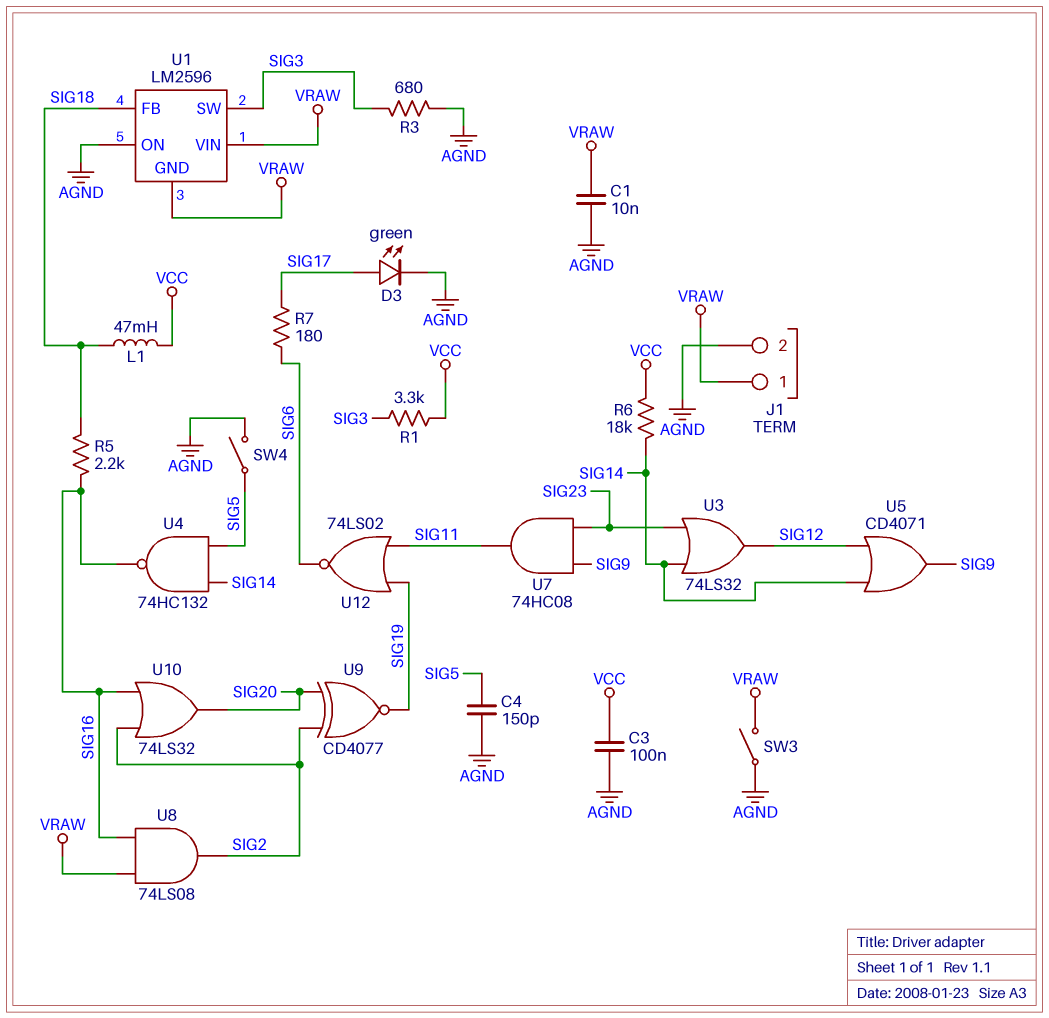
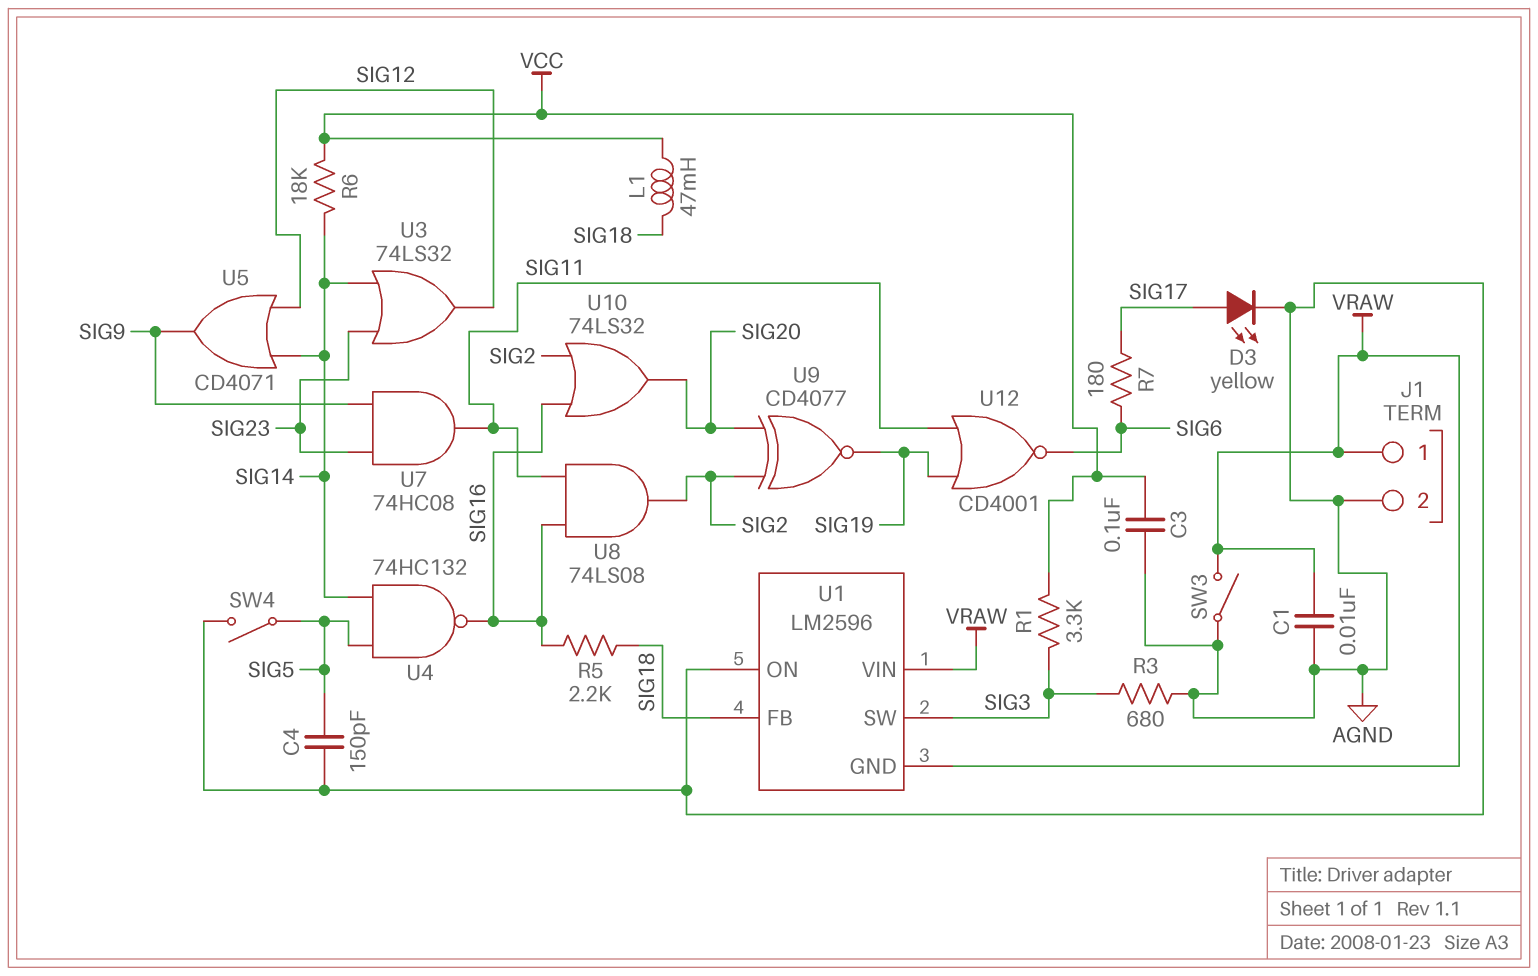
D3: LED green (A SIG17, K AGND) -> LED yellow (A SIG17, K AGND)
U8: AND 74LS08 (in SIG16, in VRAW, out SIG2) -> AND 74LS08 (in SIG11, in SIG16, out SIG2)
U12: NOR 74LS02 (in SIG11, in SIG19, out SIG6) -> NOR CD4001 (in SIG11, in SIG19, out SIG6)

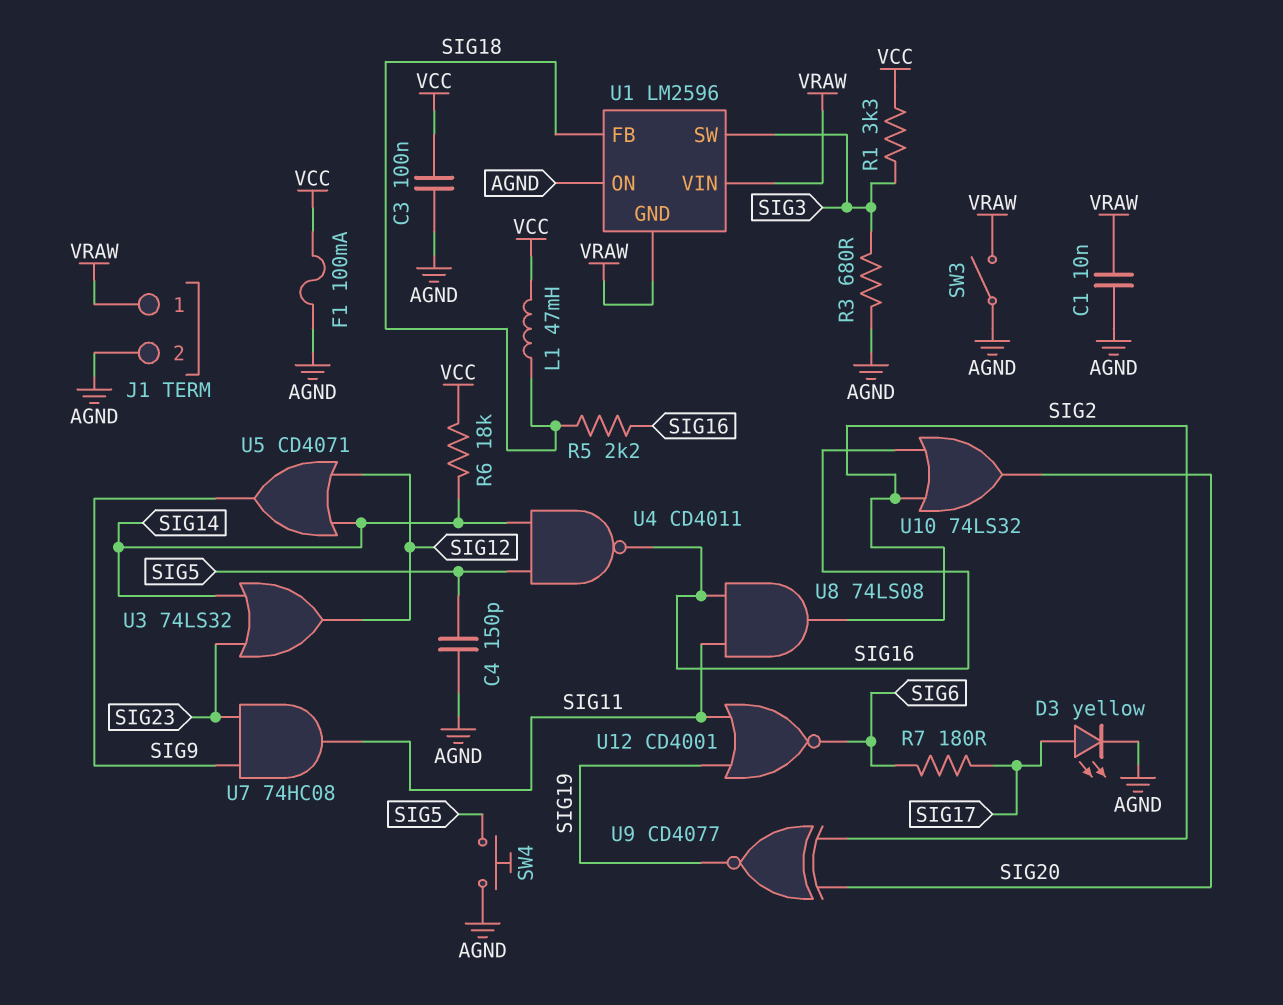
F1: none -> 100mA (AGND, VCC)
SW4: switch (AGND, SIG5) -> button (AGND, SIG5)
U4: NAND 74HC132 (in SIG5, in SIG14, out SIG16) -> NAND CD4011 (in SIG5, in SIG14, out SIG16)

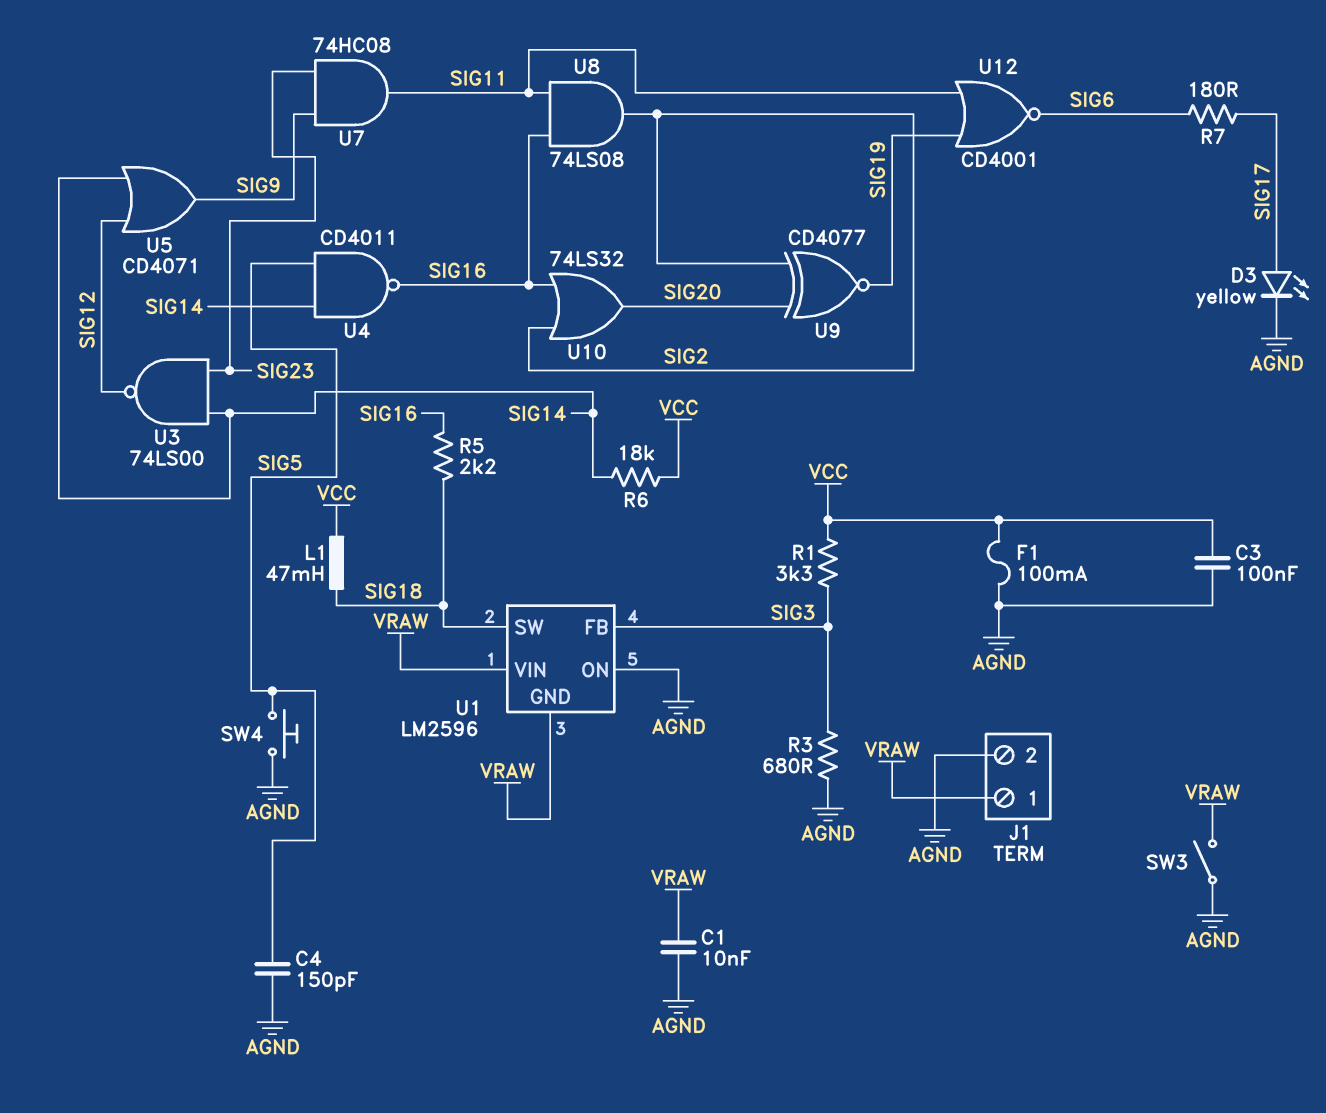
U1 pin FB: SIG18 -> SIG3
U1 pin SW: SIG3 -> SIG18
U3: OR 74LS32 (in SIG14, in SIG23, out SIG12) -> NAND 74LS00 (in SIG14, in SIG23, out SIG12)

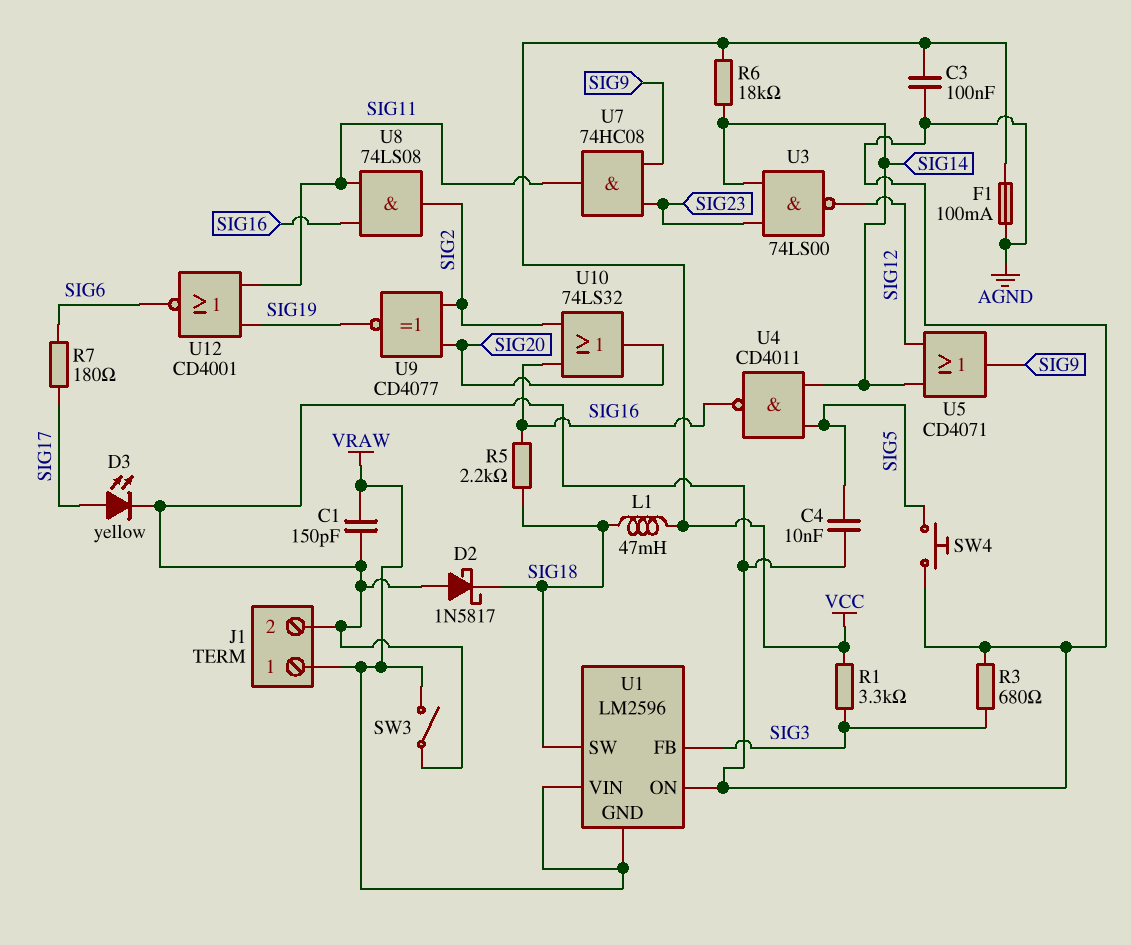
C1: 10nF (AGND, VRAW) -> 150pF (AGND, VRAW)
C4: 150pF (AGND, SIG5) -> 10nF (AGND, SIG5)
D2: none -> schottky 1N5817 (A AGND, K SIG18)

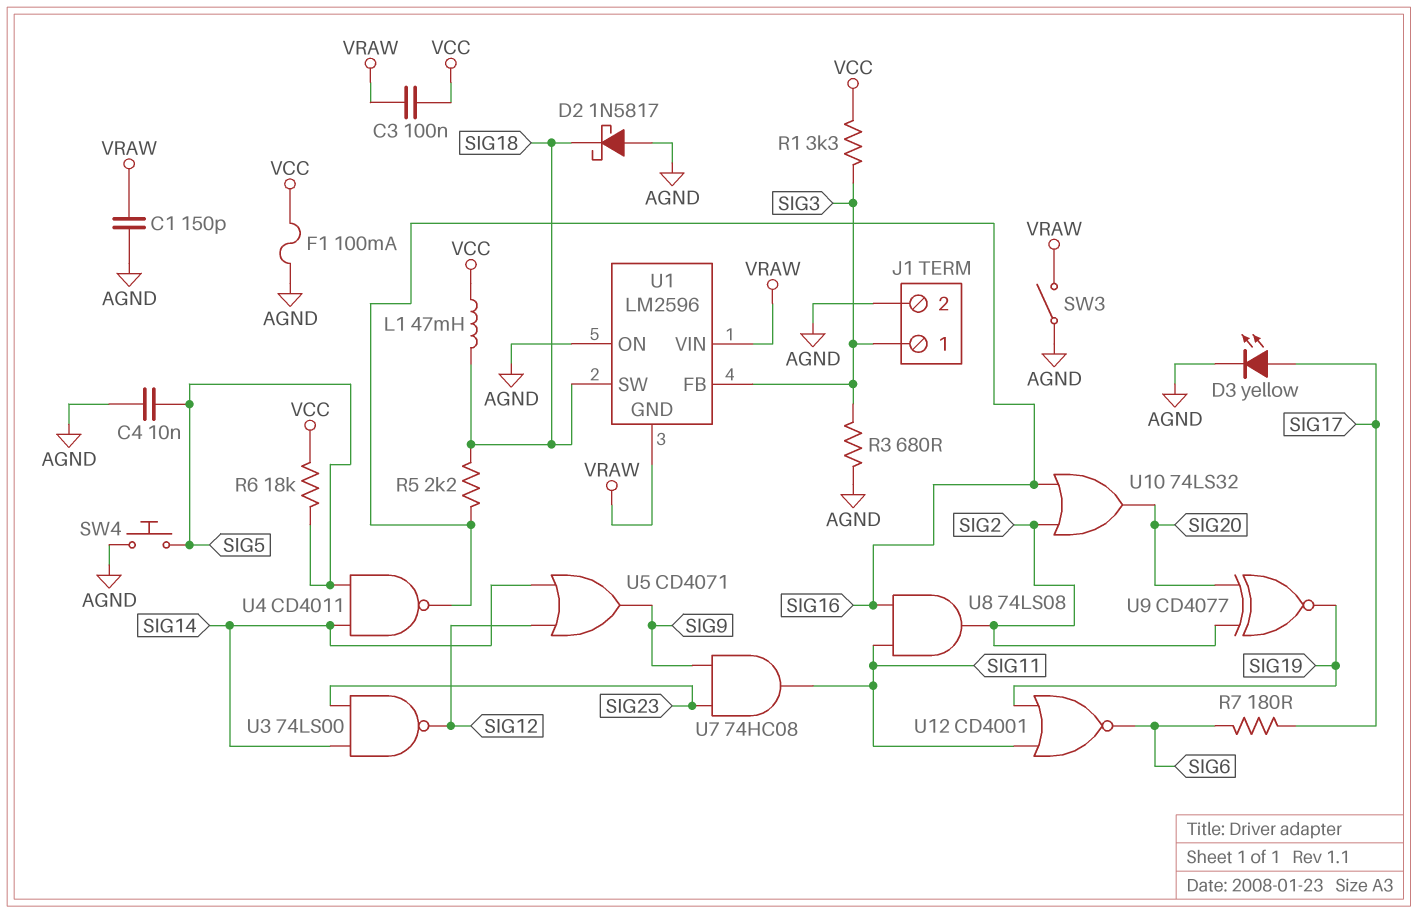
C3: 100nF (AGND, VCC) -> 100nF (VCC, VRAW)
J1 pin 1: VRAW -> SIG3
R6: 18k (SIG14, VCC) -> 18k (SIG5, VCC)

